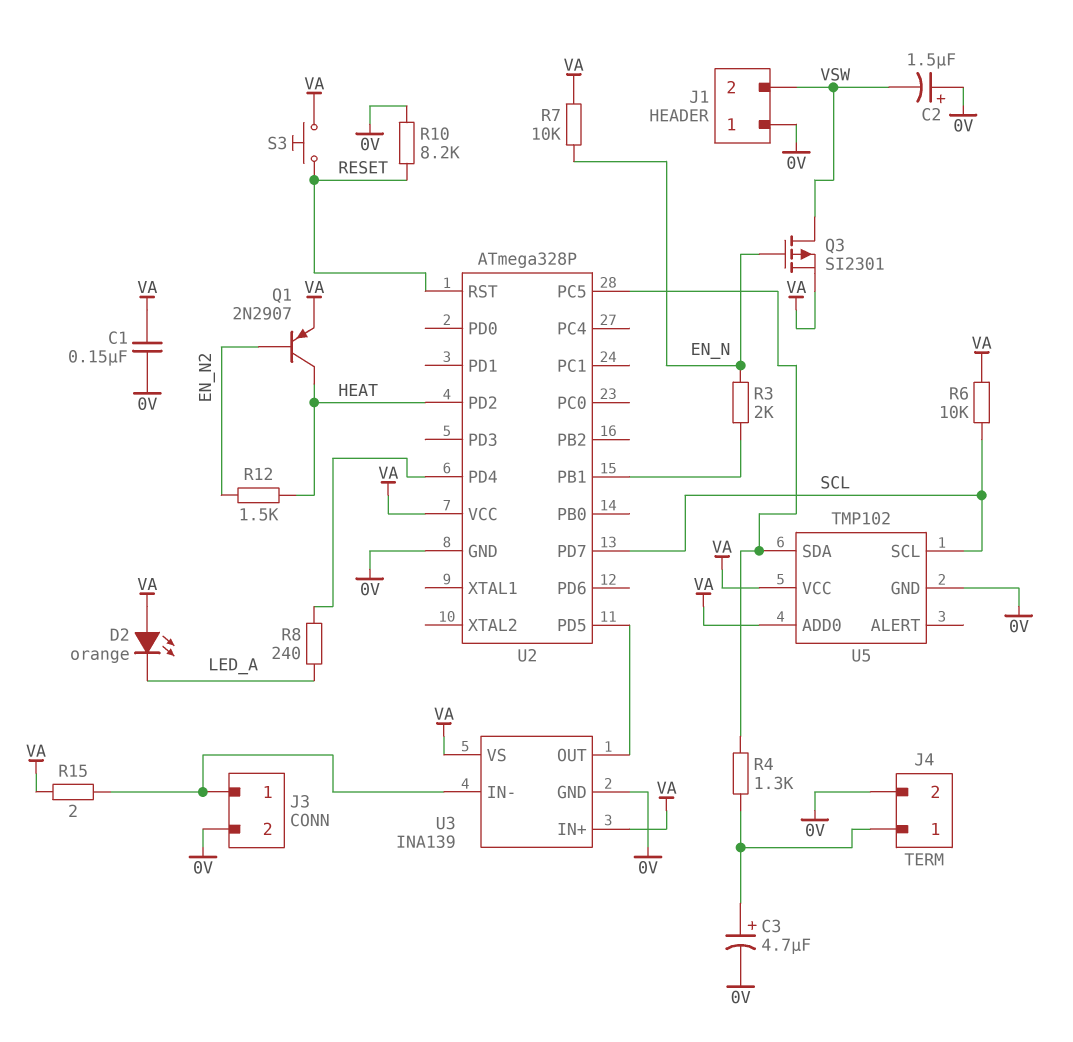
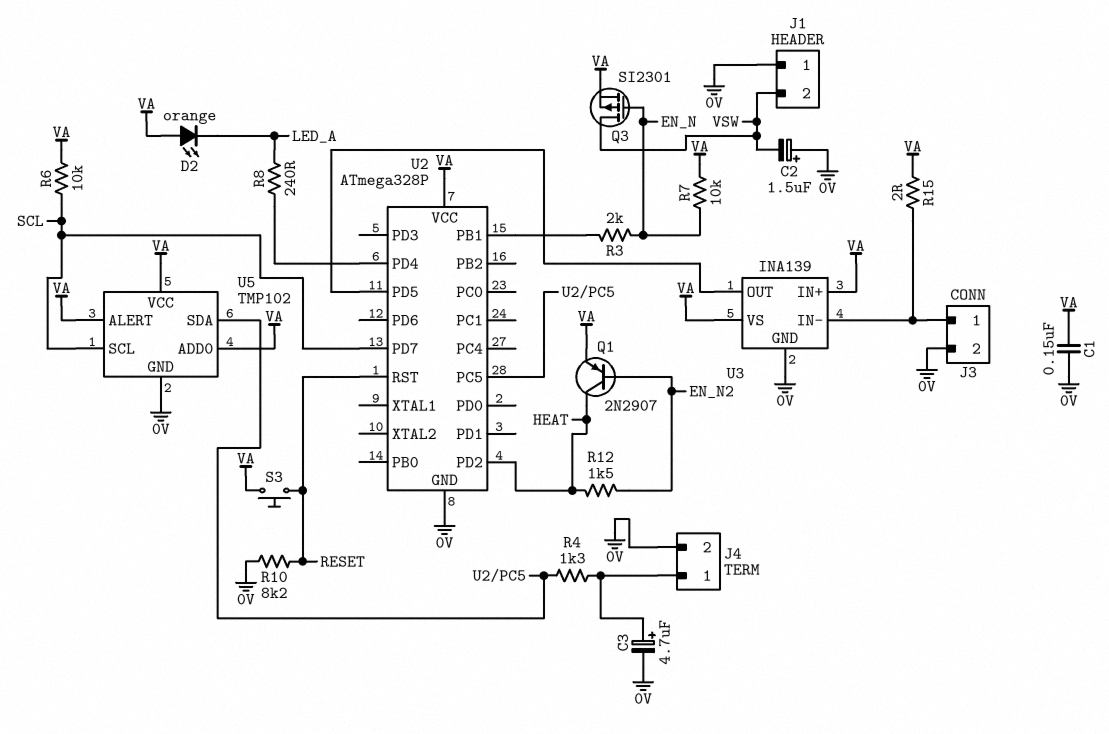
U5 pin ALERT: none -> VA

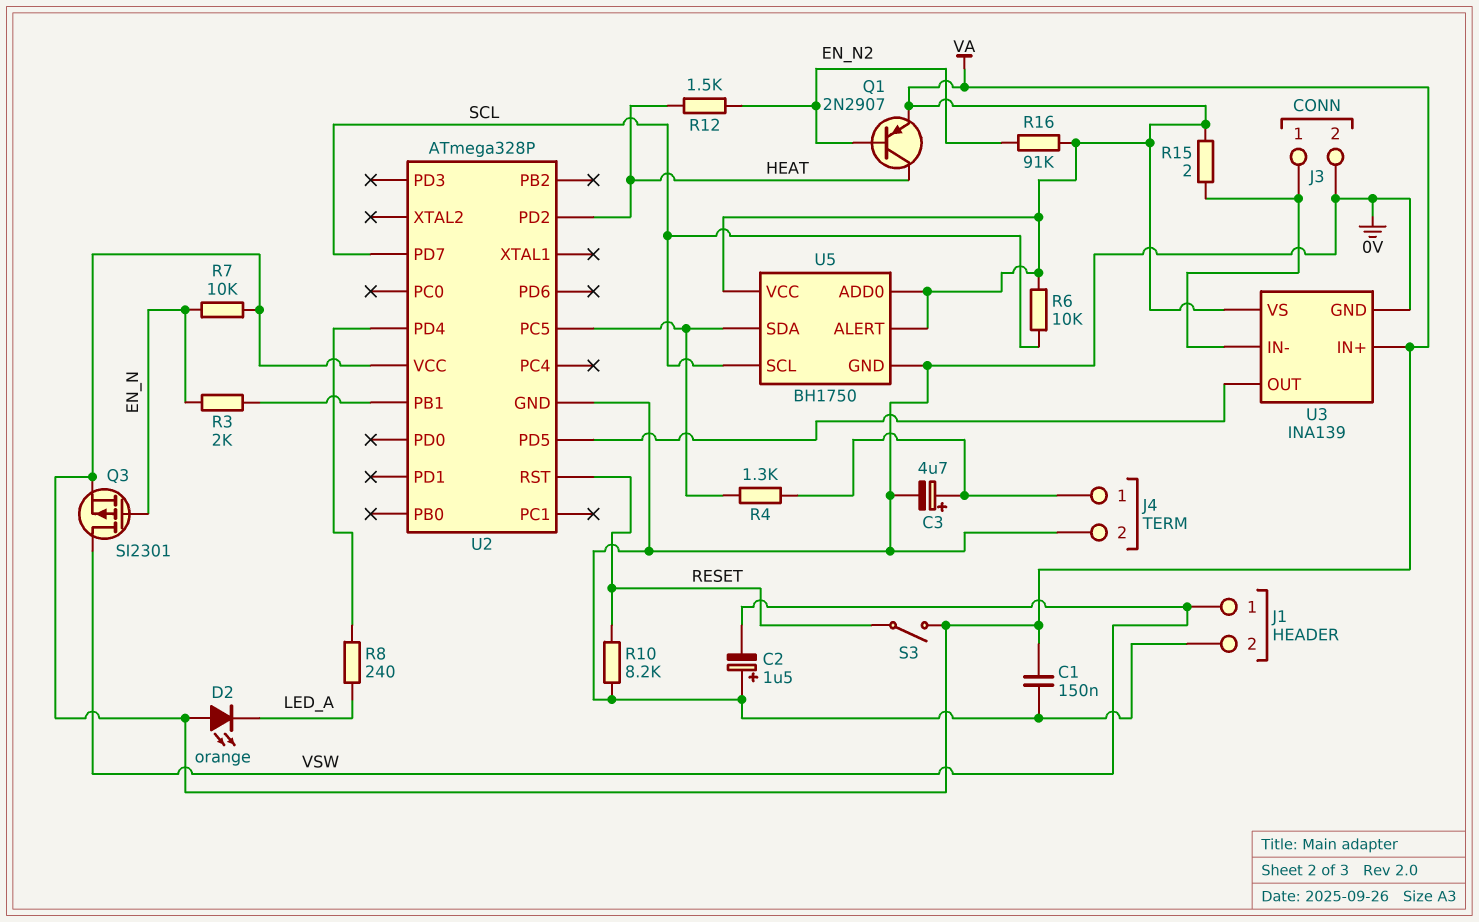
J1 pin 1: 0V -> VSW
J1 pin 2: VSW -> 0V
R16: none -> 91k (EN_N2, VA)
S3: button (RESET, VA) -> switch (RESET, VA)
U5: TMP102 -> BH1750

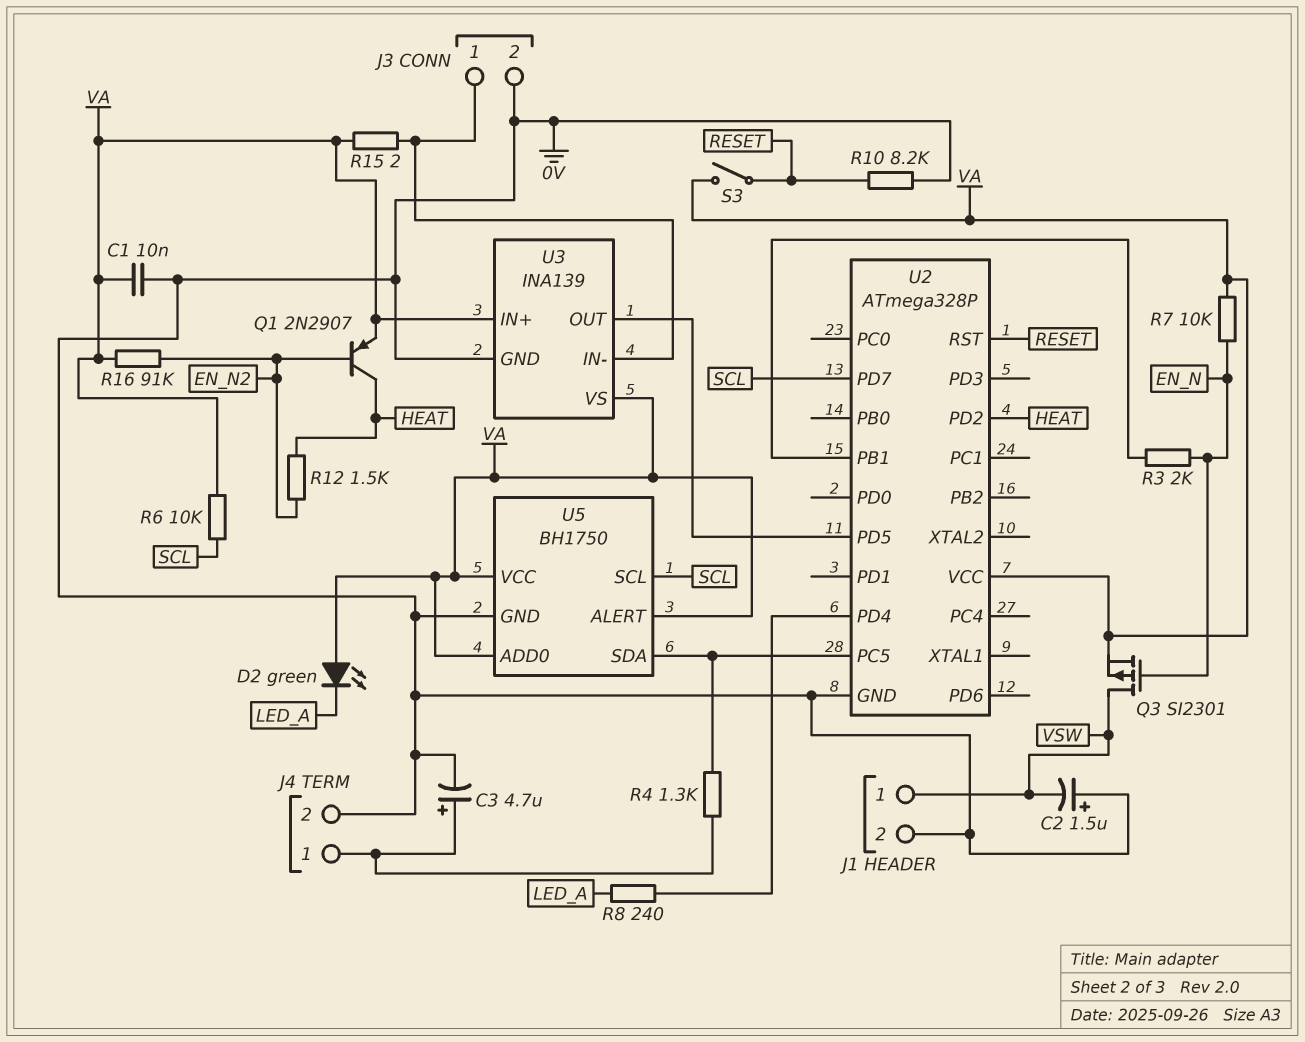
C1: 150nF (0V, VA) -> 10nF (0V, VA)
D2: LED orange (A VA, K LED_A) -> LED green (A VA, K LED_A)

